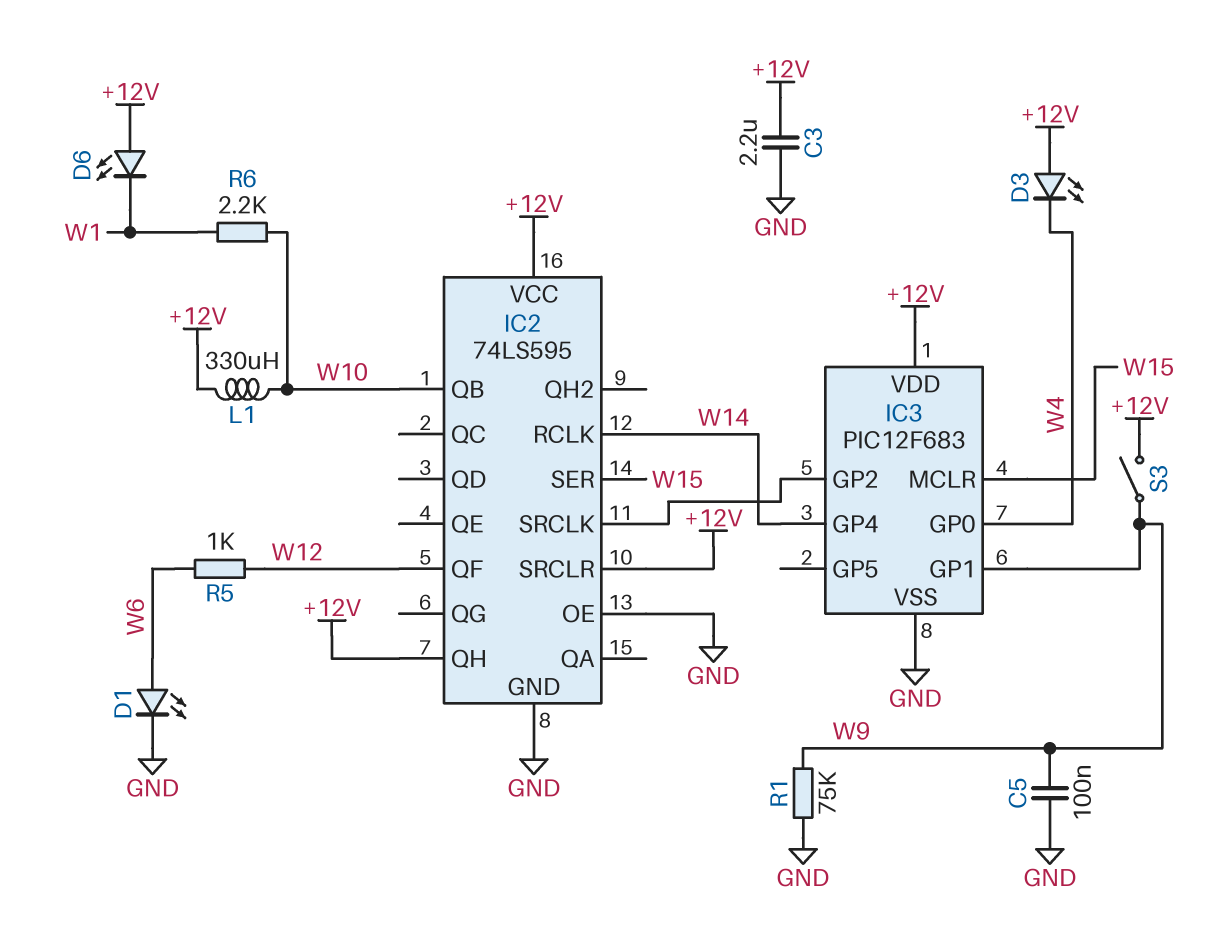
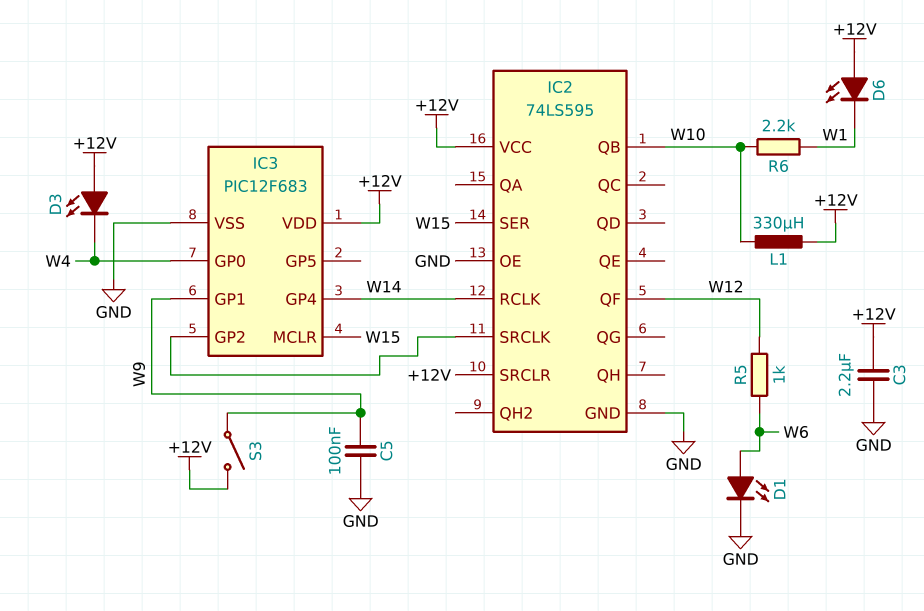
IC2 pin QH: +12V -> none
R1: 75k (GND, W9) -> none

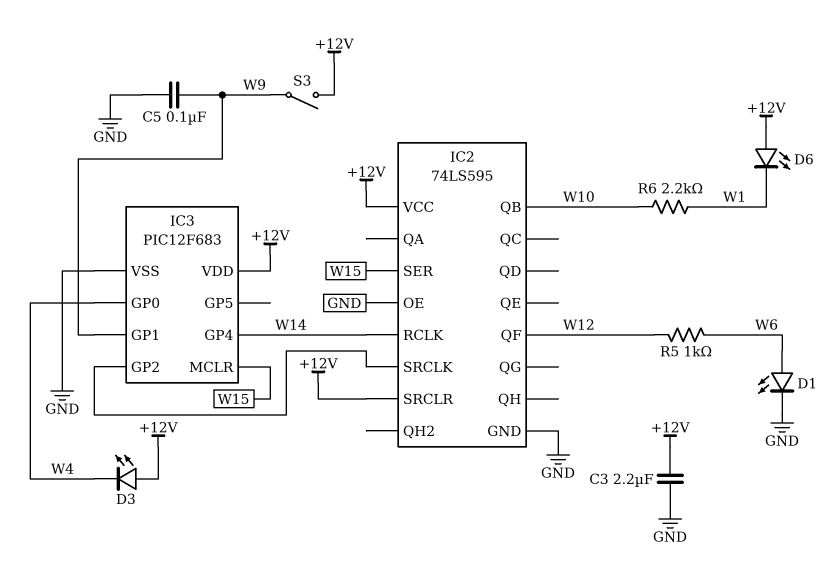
L1: 330uH (+12V, W10) -> none

